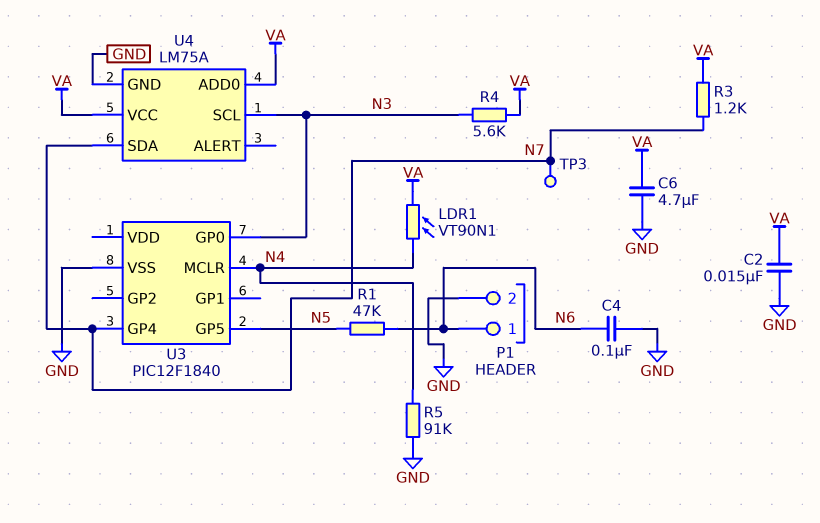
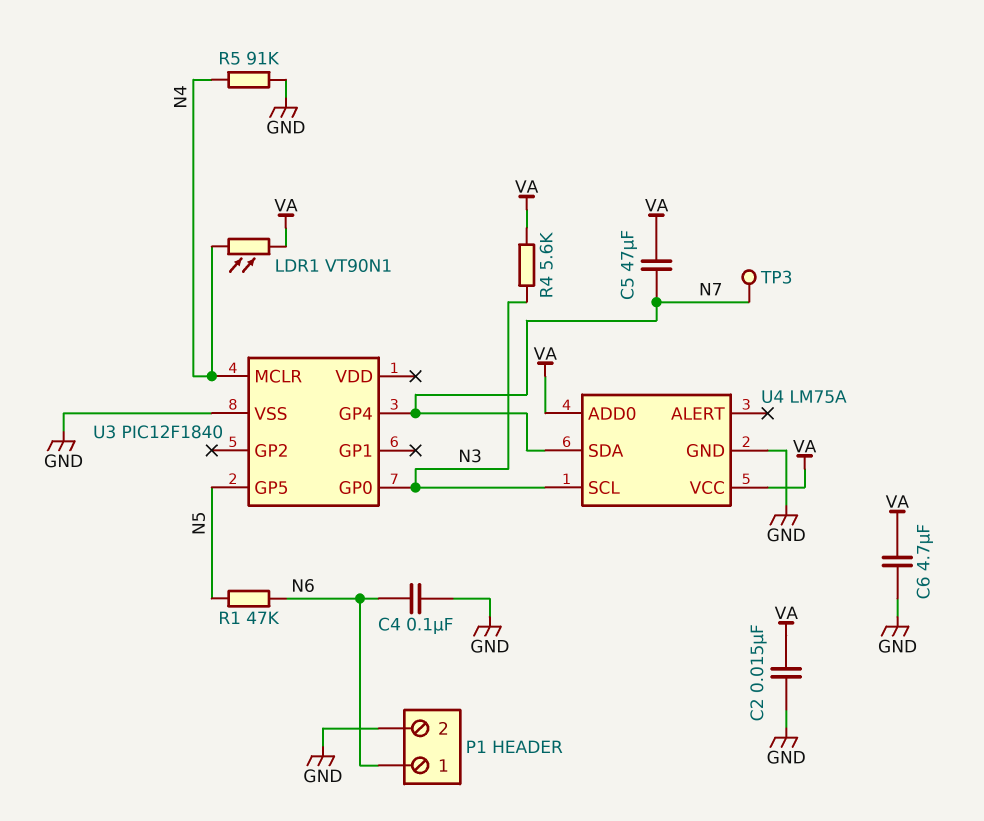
C5: none -> 47uF (N7, VA)
R3: 1.2k (N7, VA) -> none

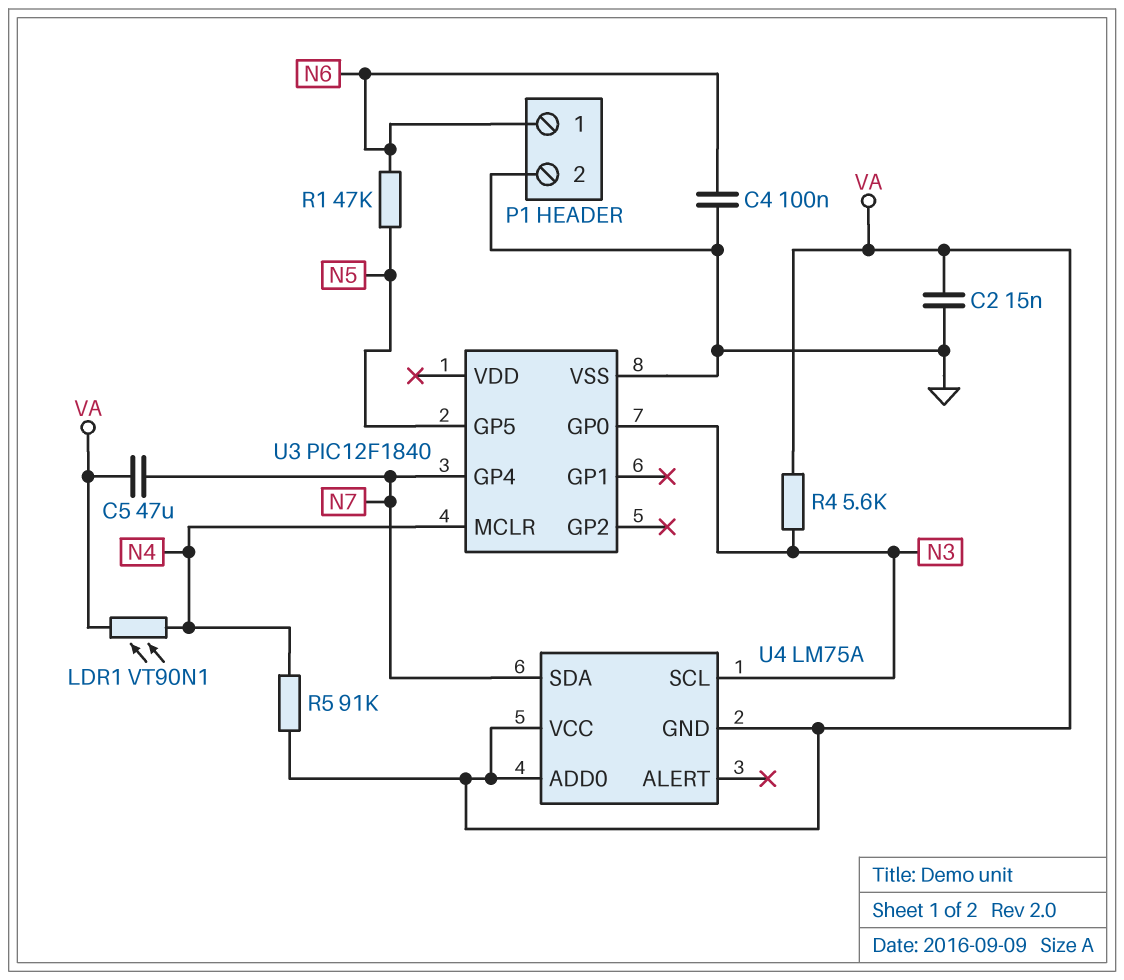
C6: 4.7uF (GND, VA) -> none
R5: 91k (GND, N4) -> 91k (N4, VA)
TP3: test point (N7) -> none
U4 pin GND: GND -> VA

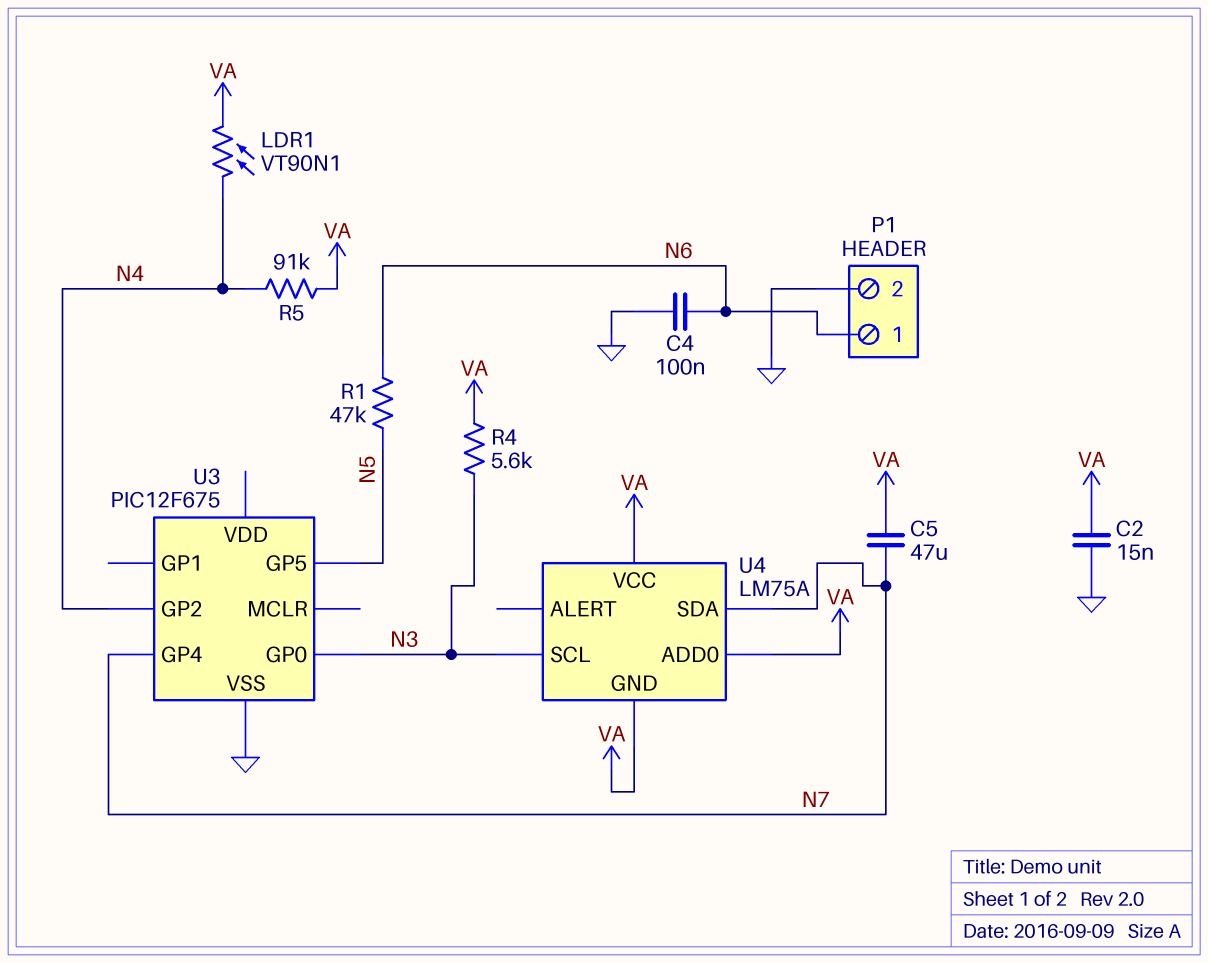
U3: PIC12F1840 -> PIC12F675
U3 pin GP2: none -> N4
U3 pin MCLR: N4 -> none

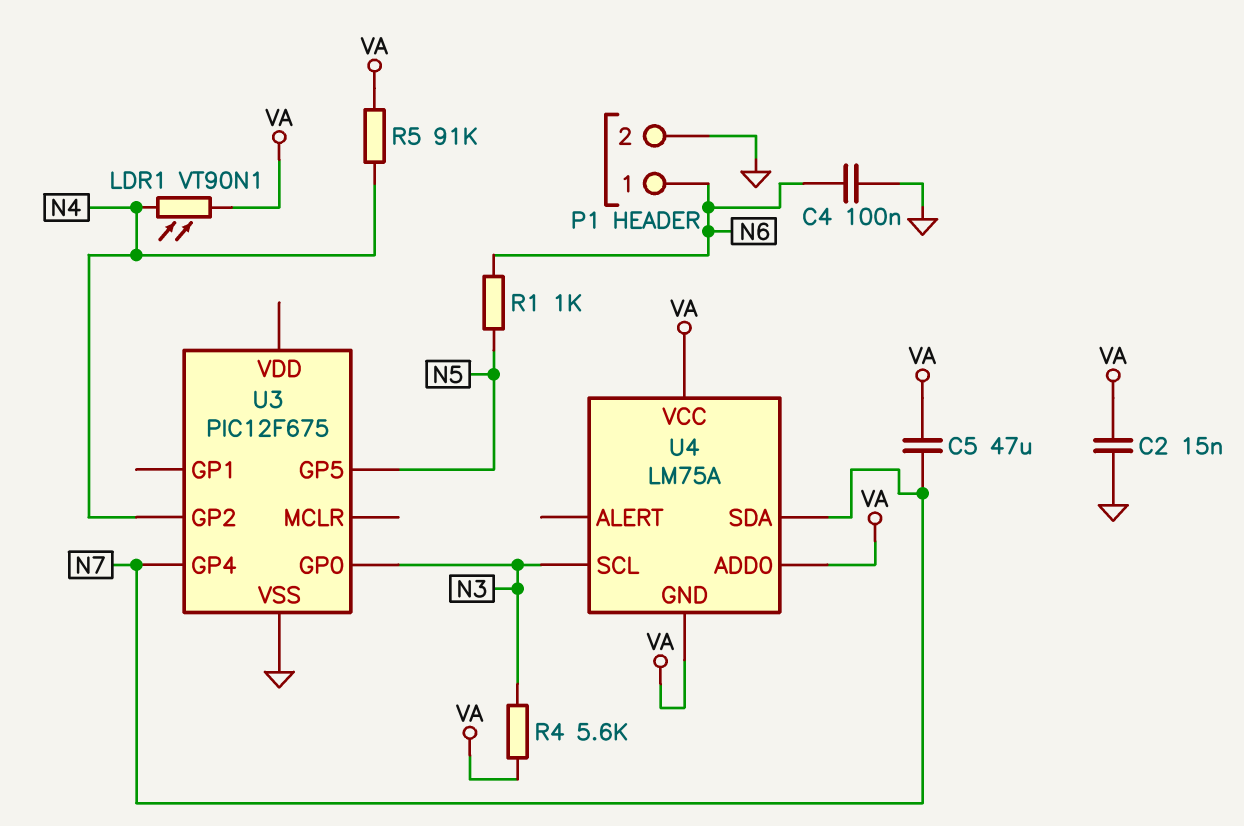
R1: 47k (N5, N6) -> 1k (N5, N6)

